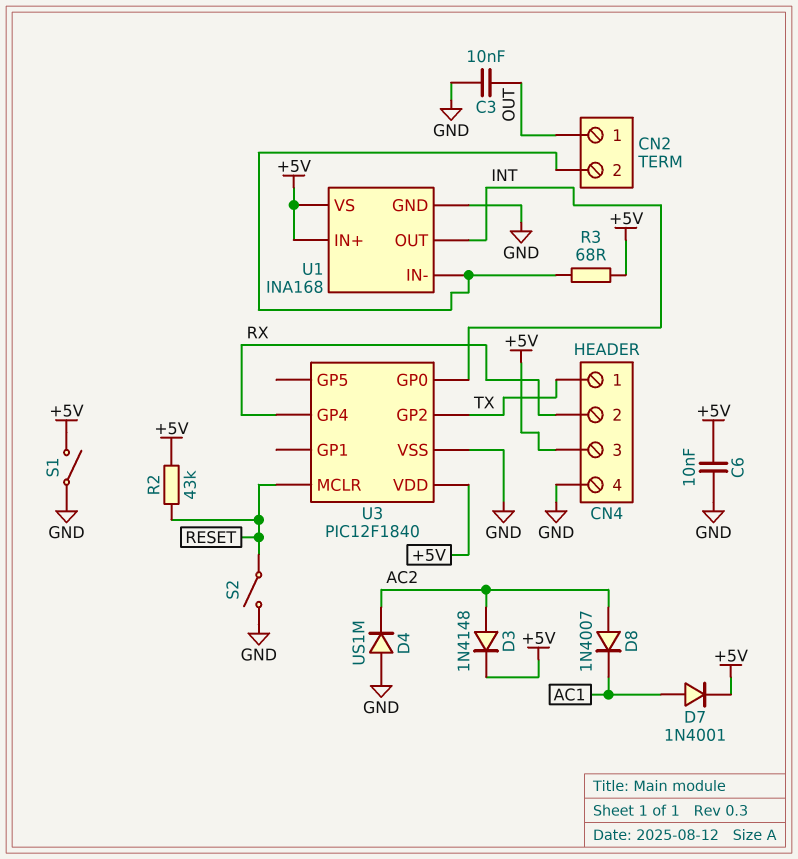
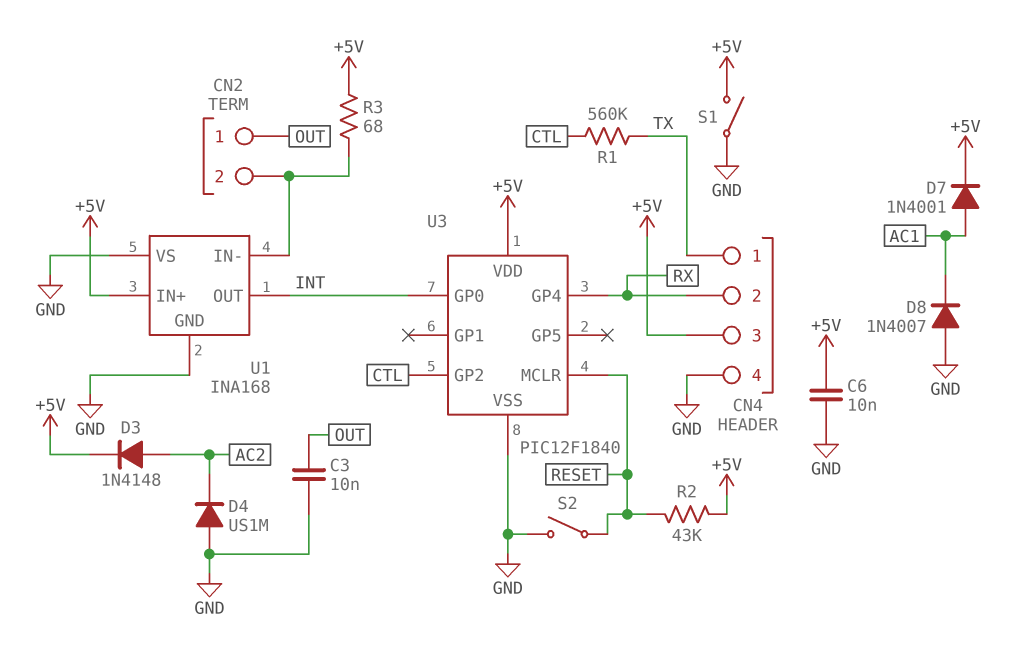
D8: diode 1N4007 (A AC2, K AC1) -> diode 1N4007 (A GND, K AC1)
R1: none -> 560k (CTL, TX)
U1 pin VS: +5V -> GND
U3 pin GP2: TX -> CTL

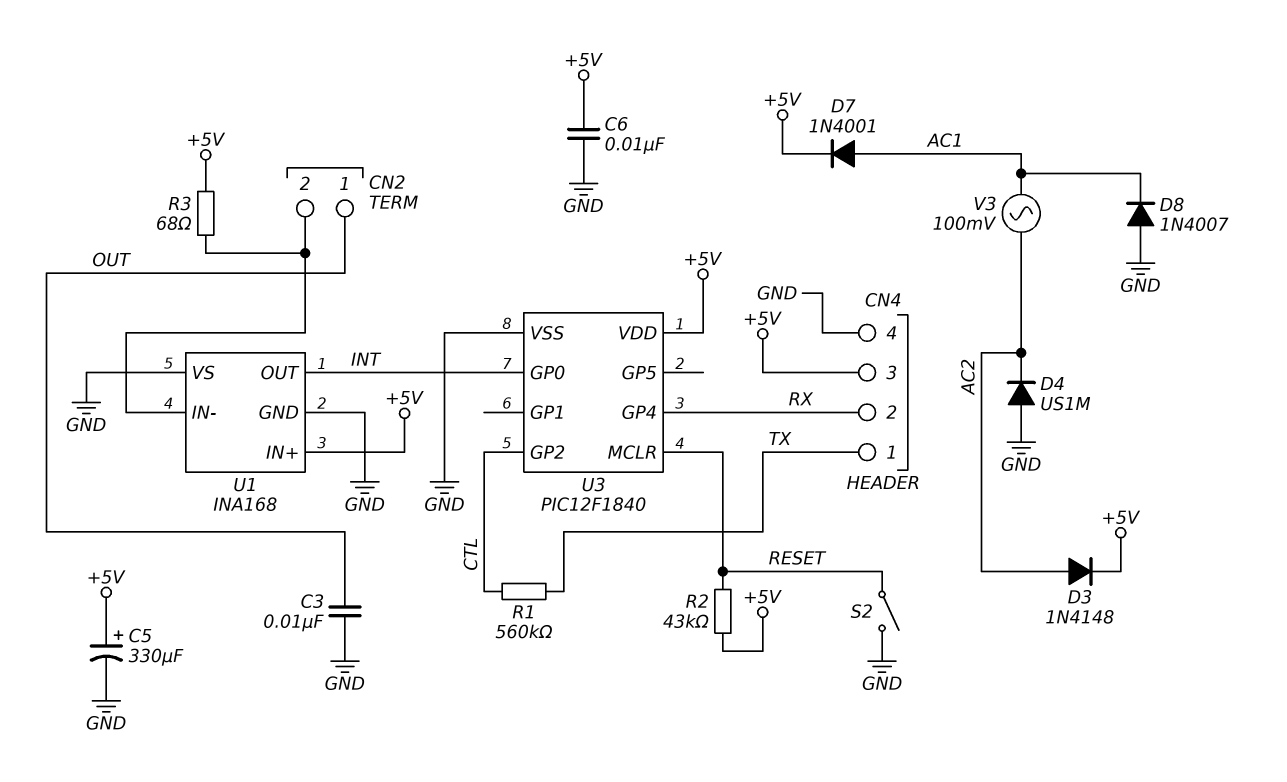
C5: none -> 330uF (plus +5V, minus GND)
S1: switch (+5V, GND) -> none
V3: none -> AC 100mV (AC1, AC2)

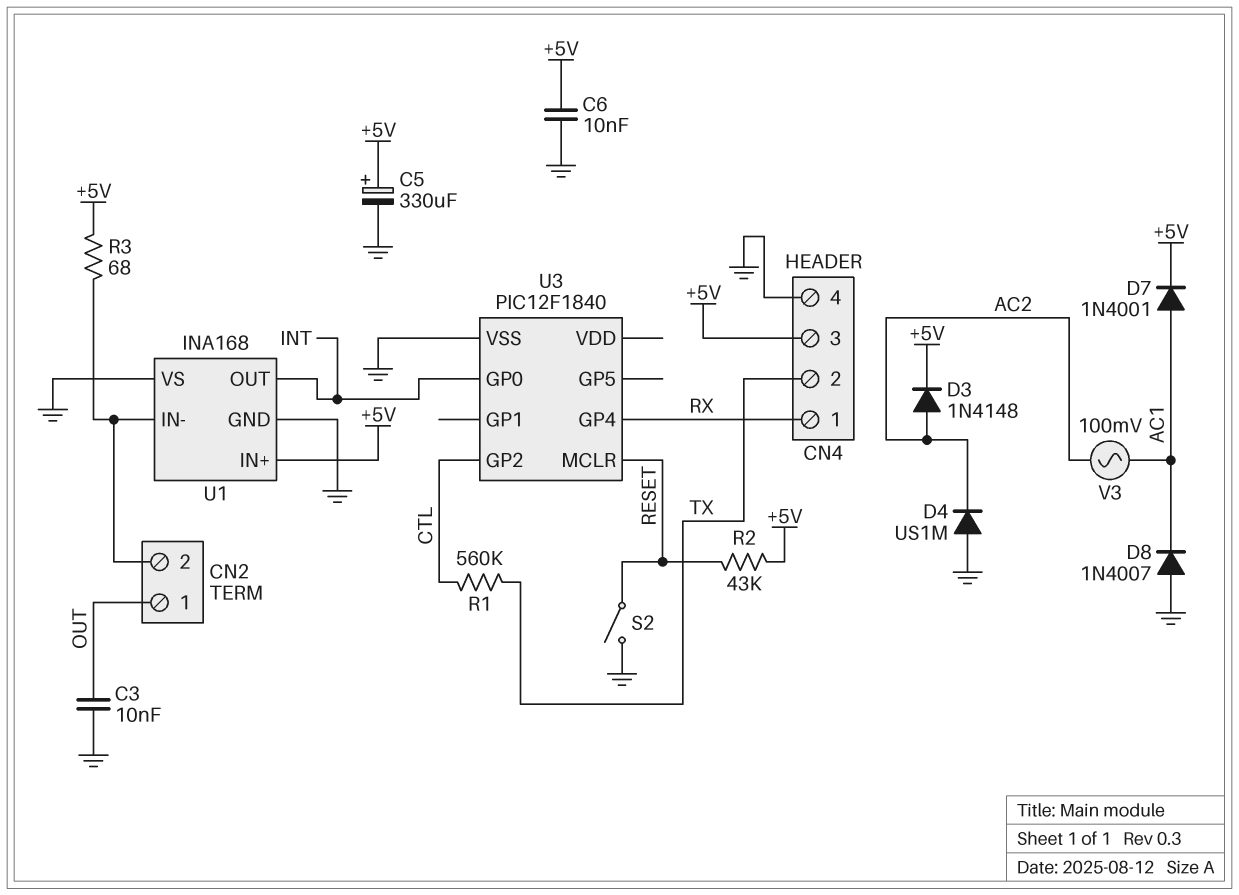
CN4 pin 1: TX -> RX
CN4 pin 2: RX -> TX
U3 pin VDD: +5V -> none

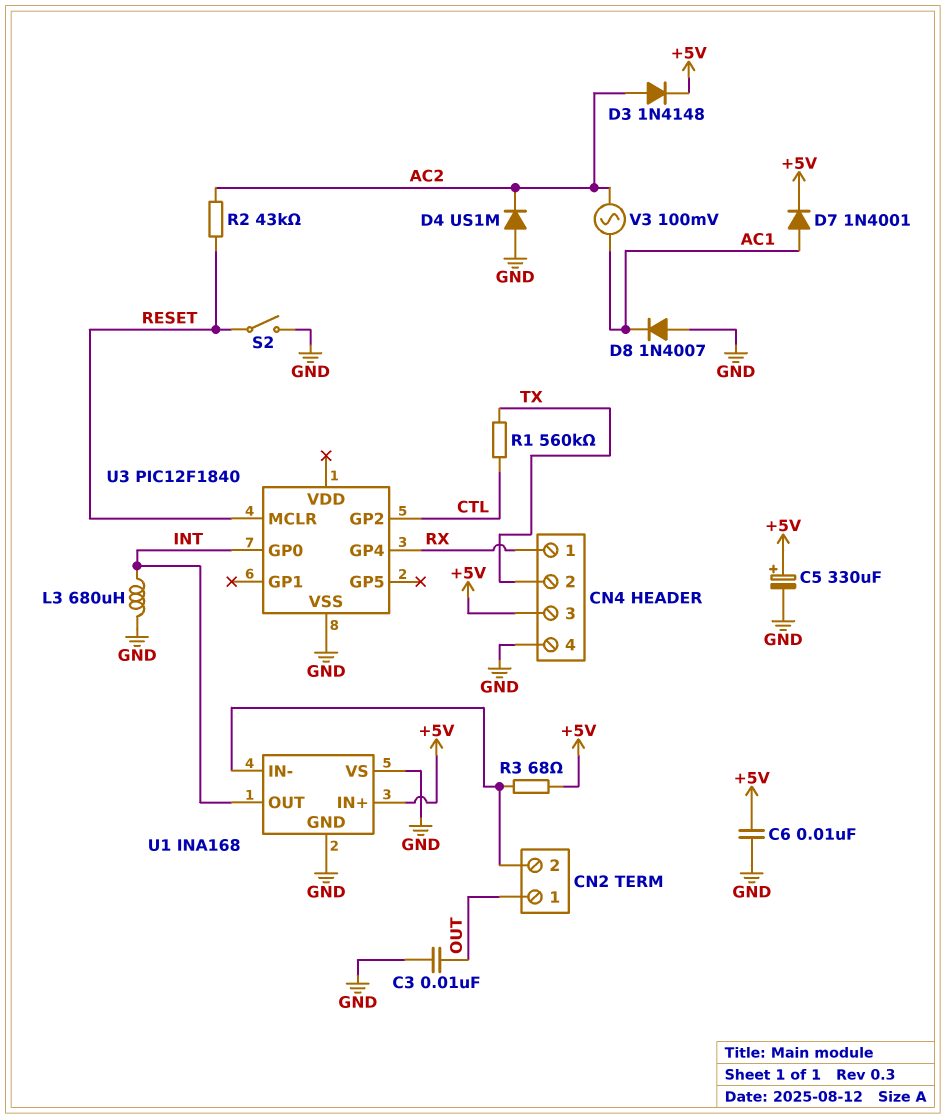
L3: none -> 680uH (GND, INT)
R2: 43k (+5V, RESET) -> 43k (AC2, RESET)

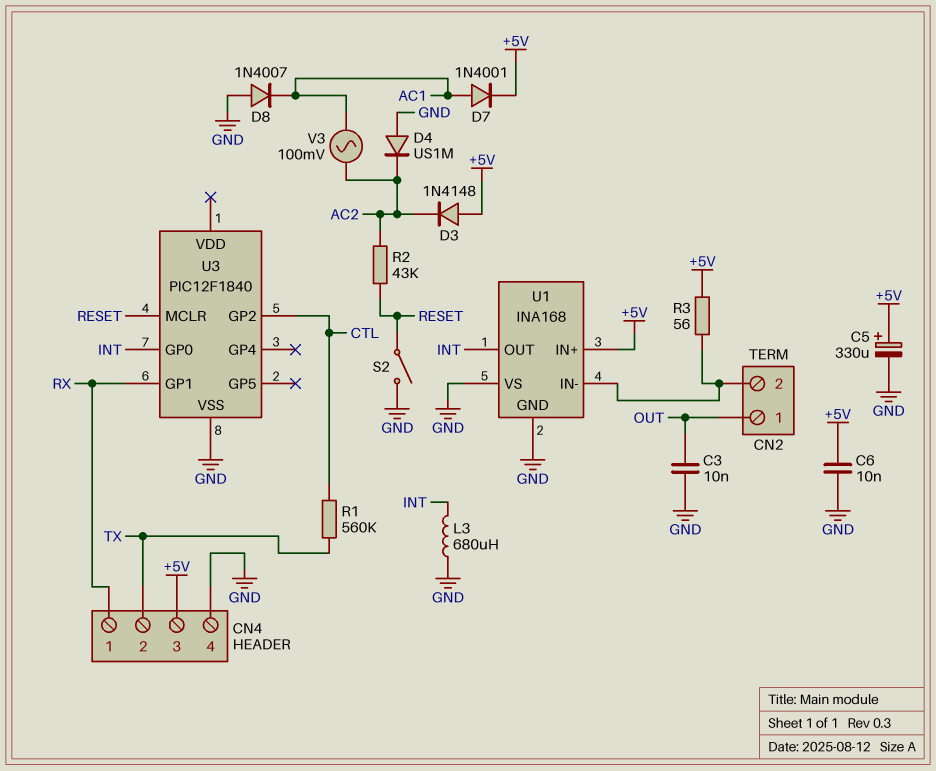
D3: diode 1N4148 (A AC2, K +5V) -> diode 1N4148 (A +5V, K AC2)
R3: 68 (+5V, CN2/2) -> 56 (+5V, CN2/2)
U3 pin GP1: none -> RX
U3 pin GP4: RX -> none

